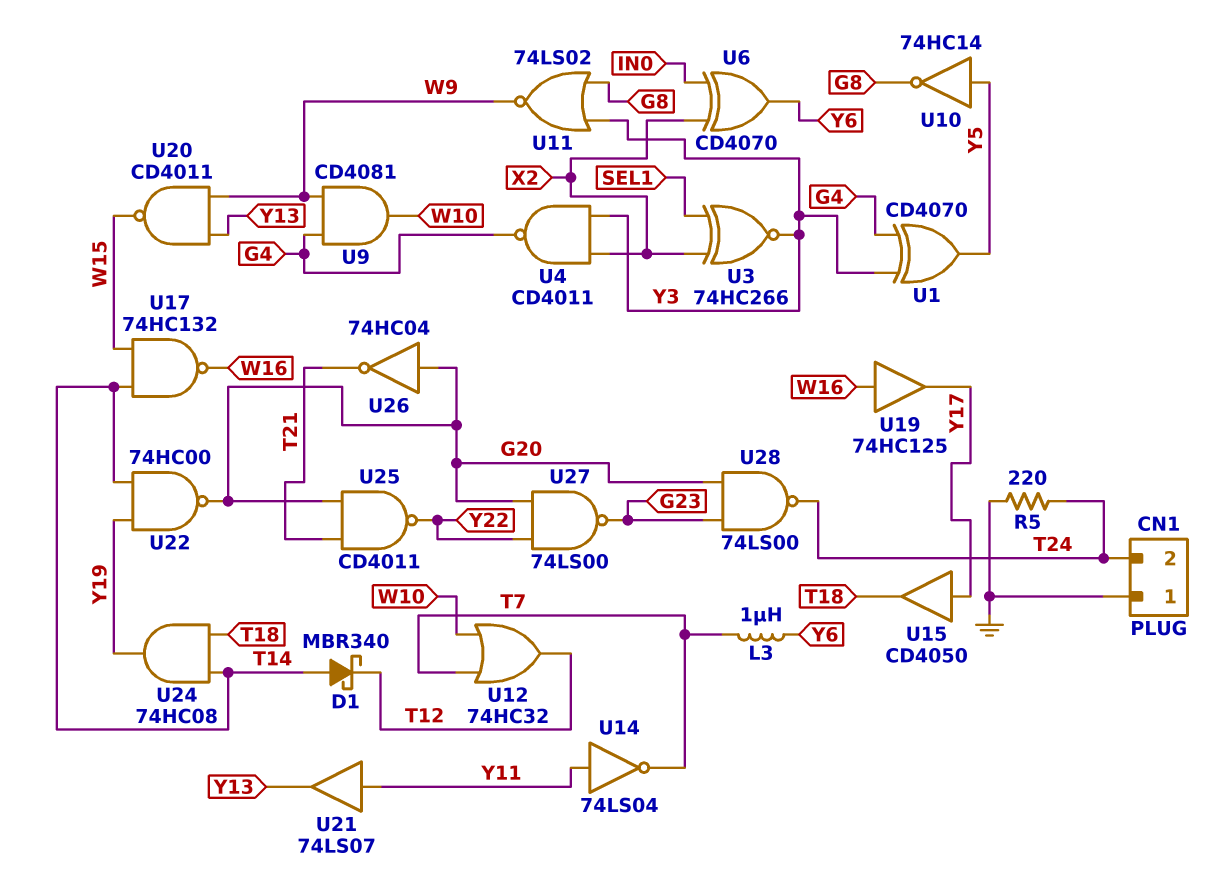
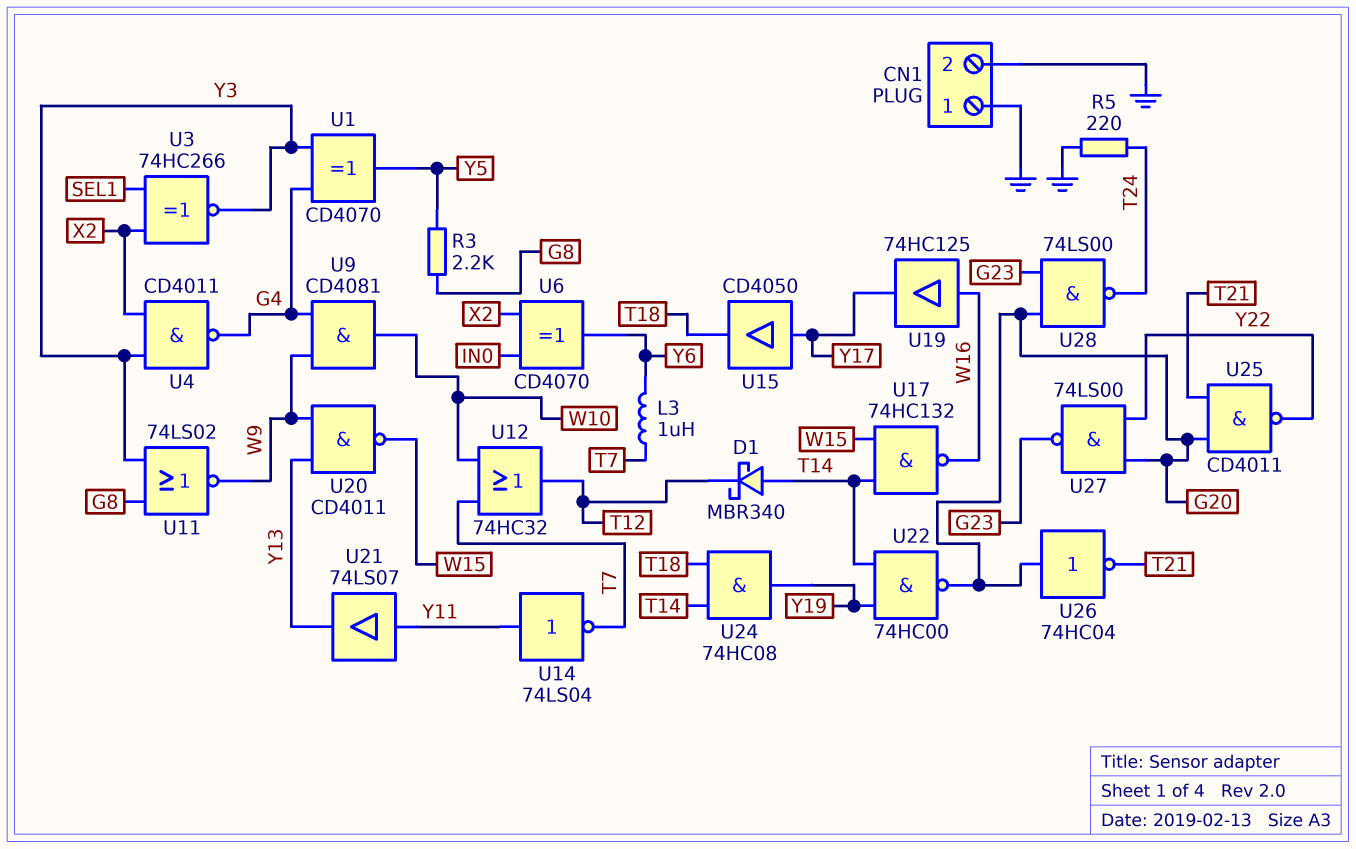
CN1 pin 2: T24 -> GND
R3: none -> 2.2k (G8, Y5)
U10: NOT 74HC14 (in Y5, out G8) -> none

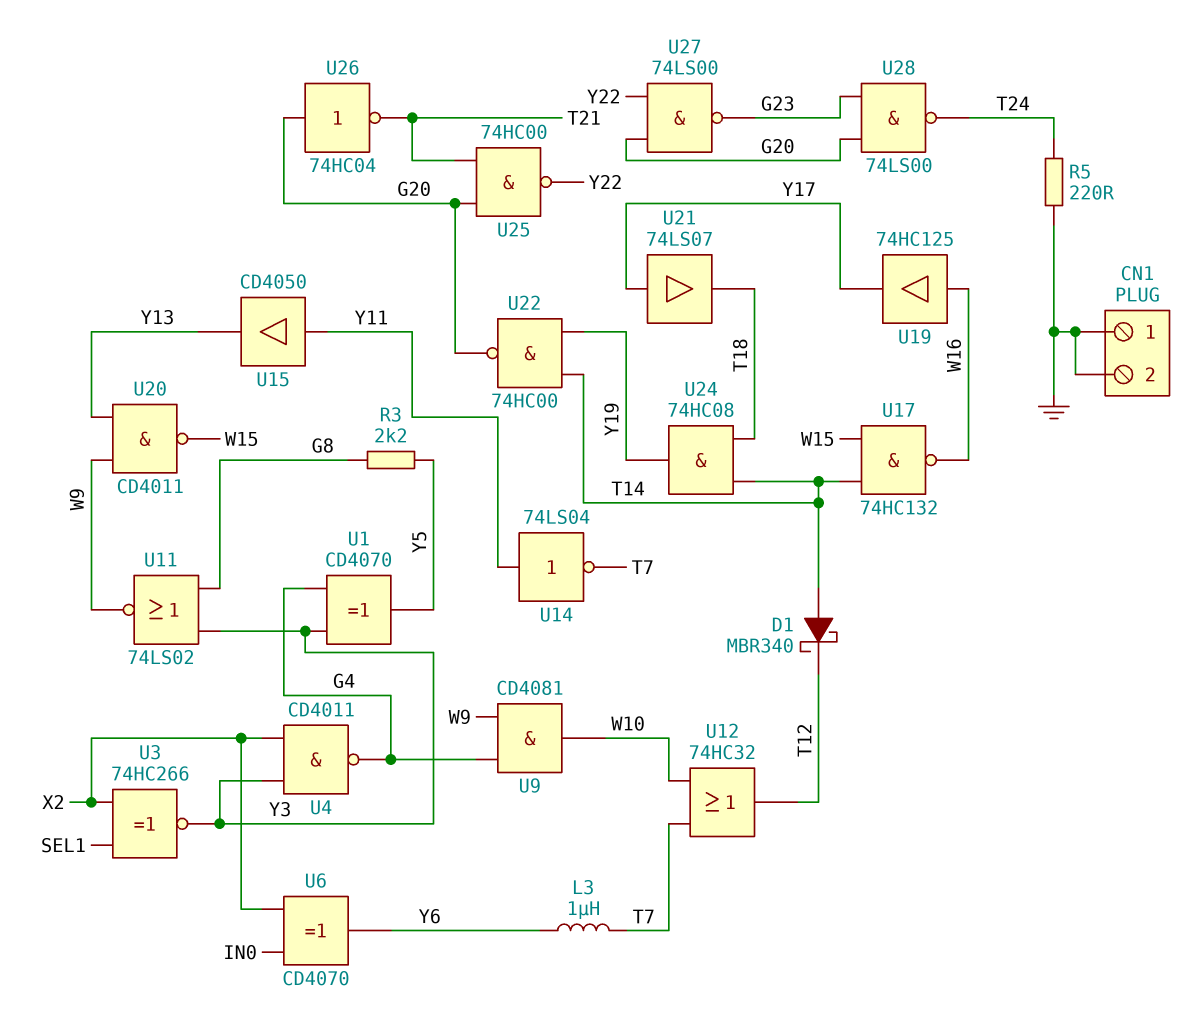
U15: buffer CD4050 (in Y17, out T18) -> buffer CD4050 (in Y11, out Y13)
U21: buffer 74LS07 (in Y11, out Y13) -> buffer 74LS07 (in Y17, out T18)
U25: NAND CD4011 (in G20, in T21, out Y22) -> NAND 74HC00 (in G20, in T21, out Y22)

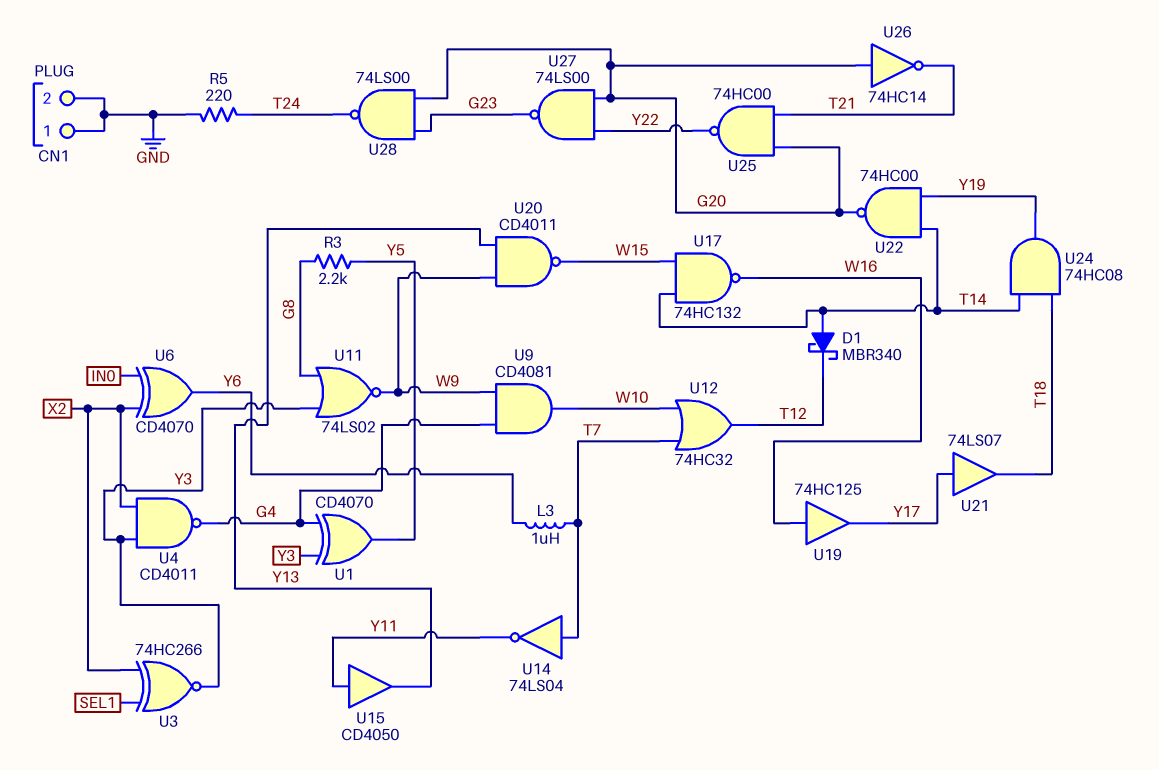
U14: NOT 74LS04 (in Y11, out T7) -> NOT 74LS04 (in T7, out Y11)
U26: NOT 74HC04 (in G20, out T21) -> NOT 74HC14 (in G20, out T21)

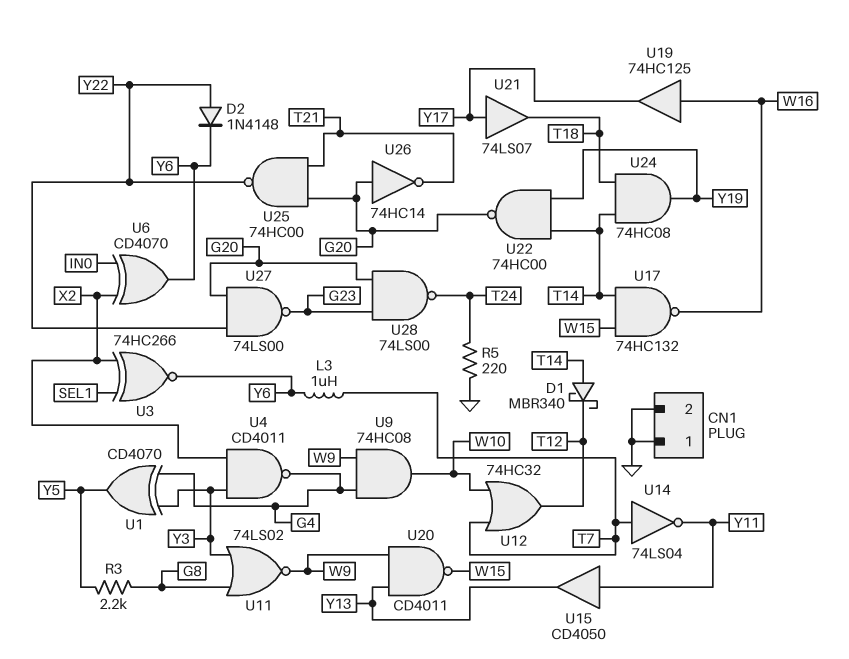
D2: none -> diode 1N4148 (A Y22, K Y6)
U3: XNOR 74HC266 (in SEL1, in X2, out Y3) -> XNOR 74HC266 (in SEL1, in X2, out Y6)
U9: AND CD4081 (in G4, in W9, out W10) -> AND 74HC08 (in G4, in W9, out W10)

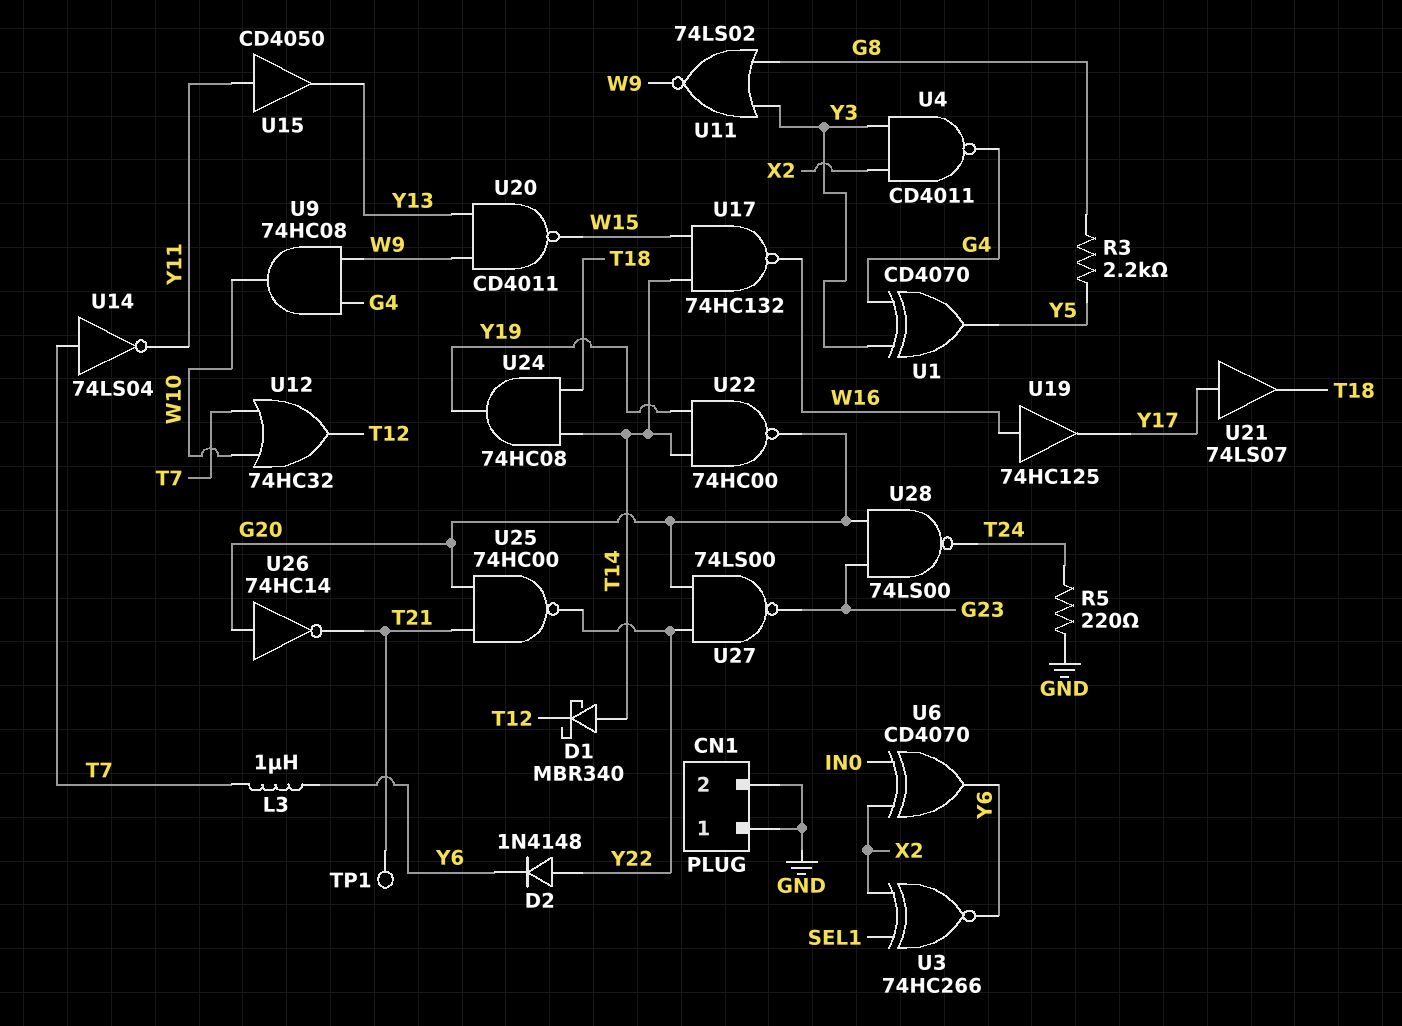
TP1: none -> test point (T21)

